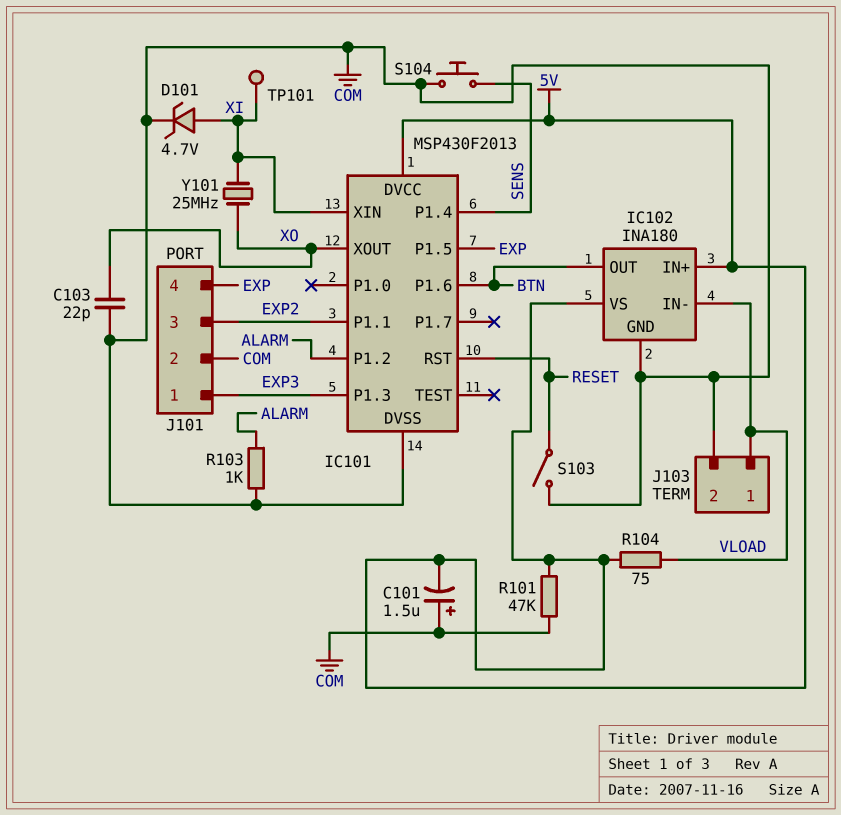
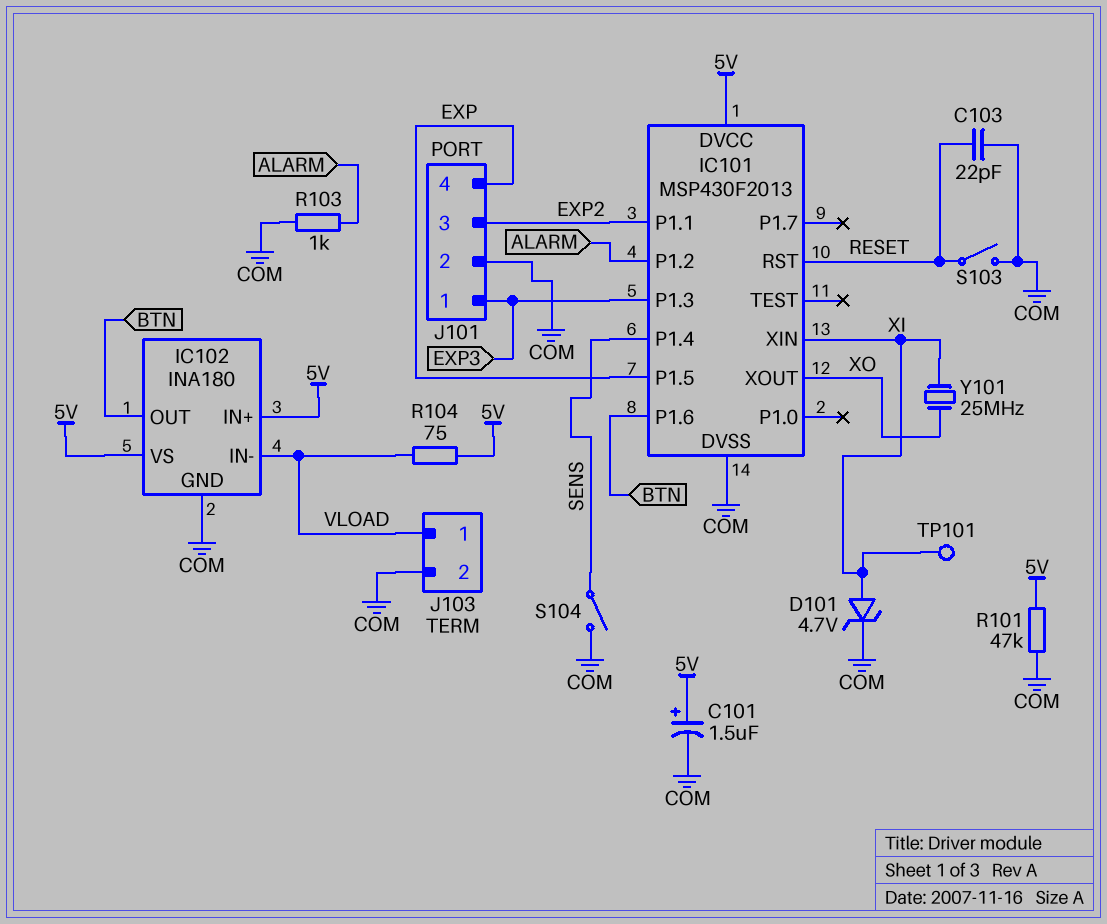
C101: 1.5uF (plus COM, minus 5V) -> 1.5uF (plus 5V, minus COM)
C103: 22pF (COM, XO) -> 22pF (COM, RESET)
S104: button (COM, SENS) -> switch (COM, SENS)

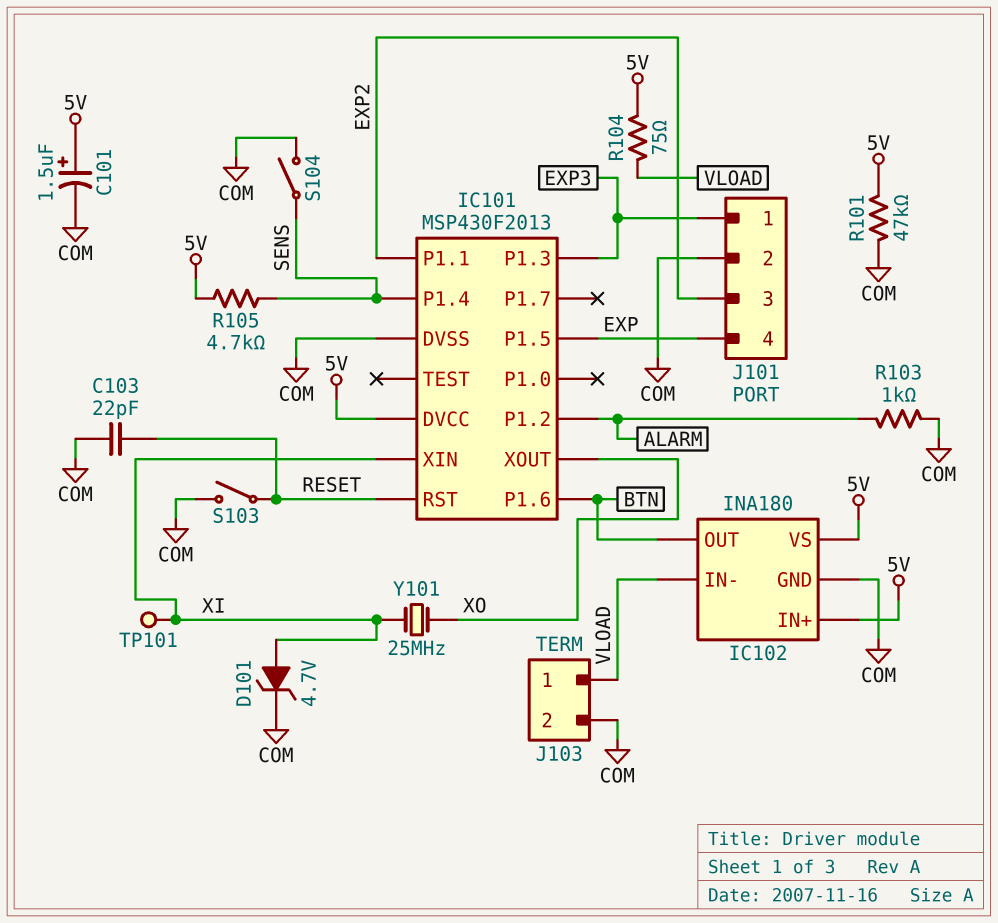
R105: none -> 4.7k (5V, SENS)

